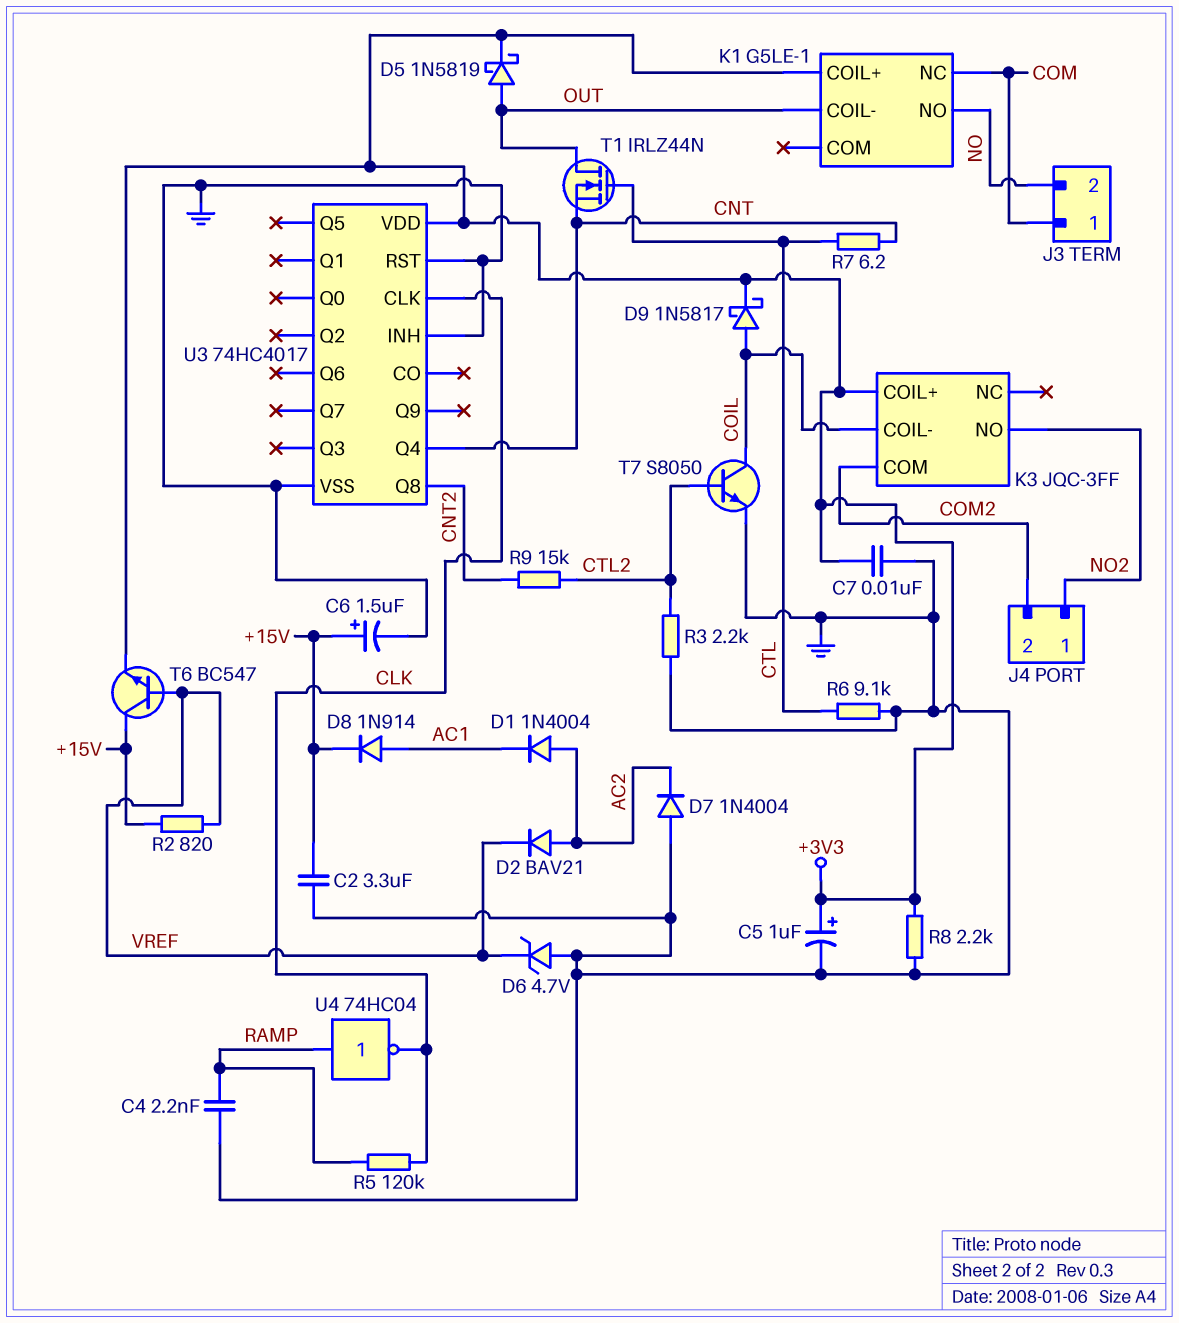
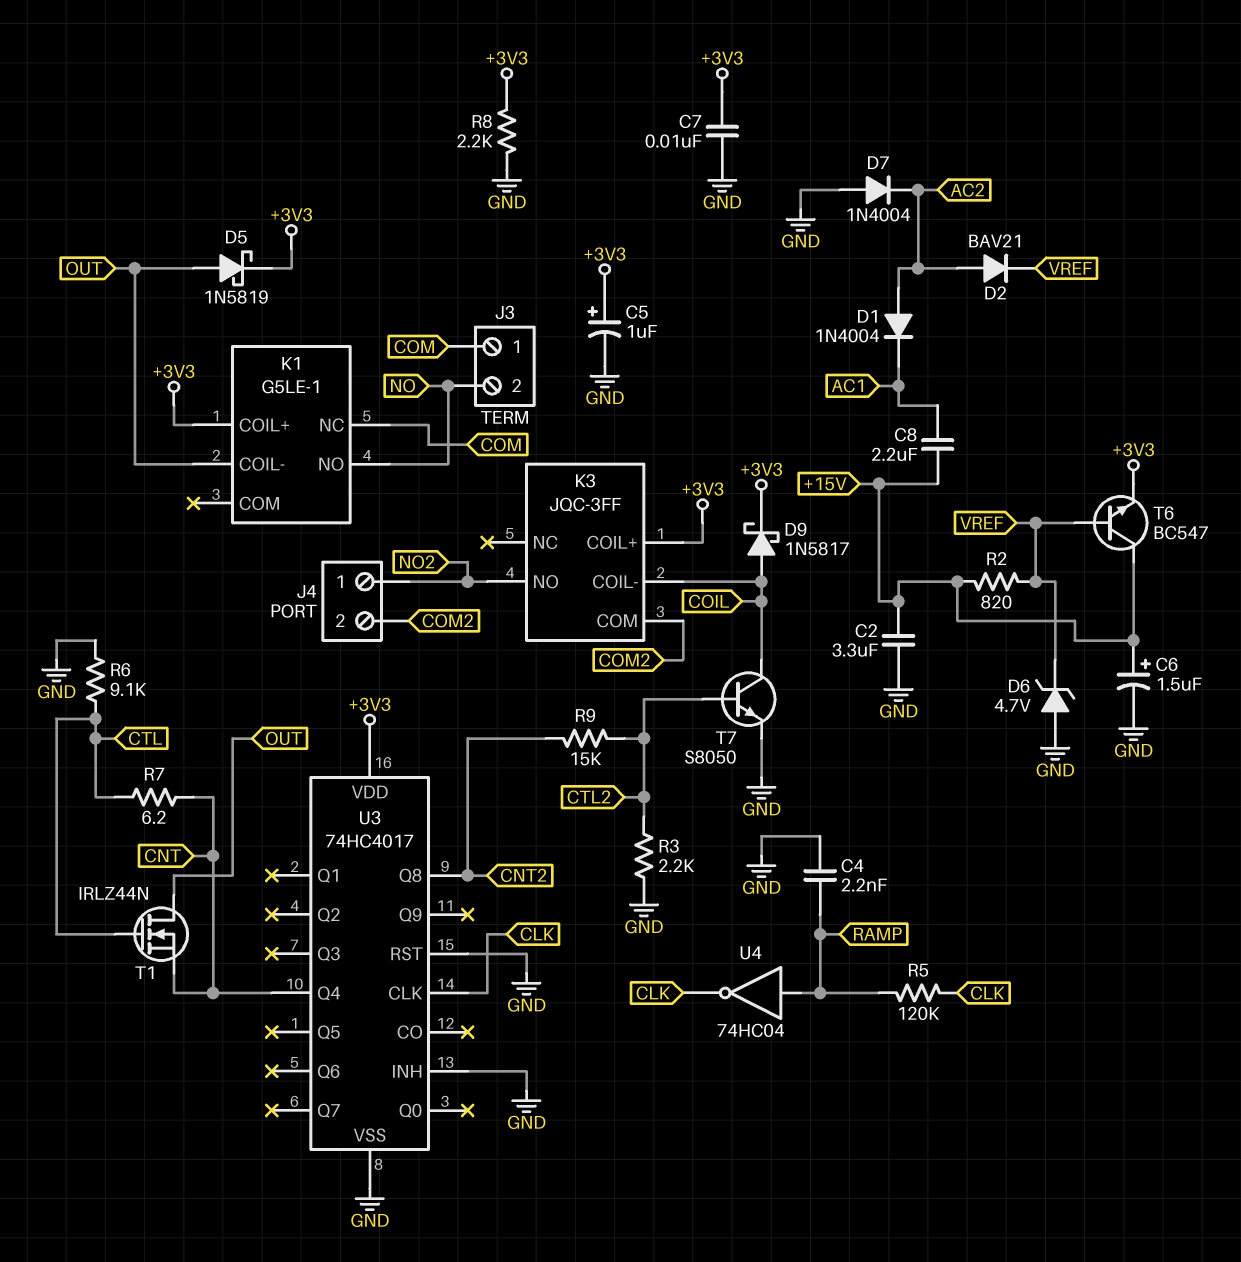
C8: none -> 2.2uF (+15V, AC1)
D8: diode 1N914 (A AC1, K +15V) -> none

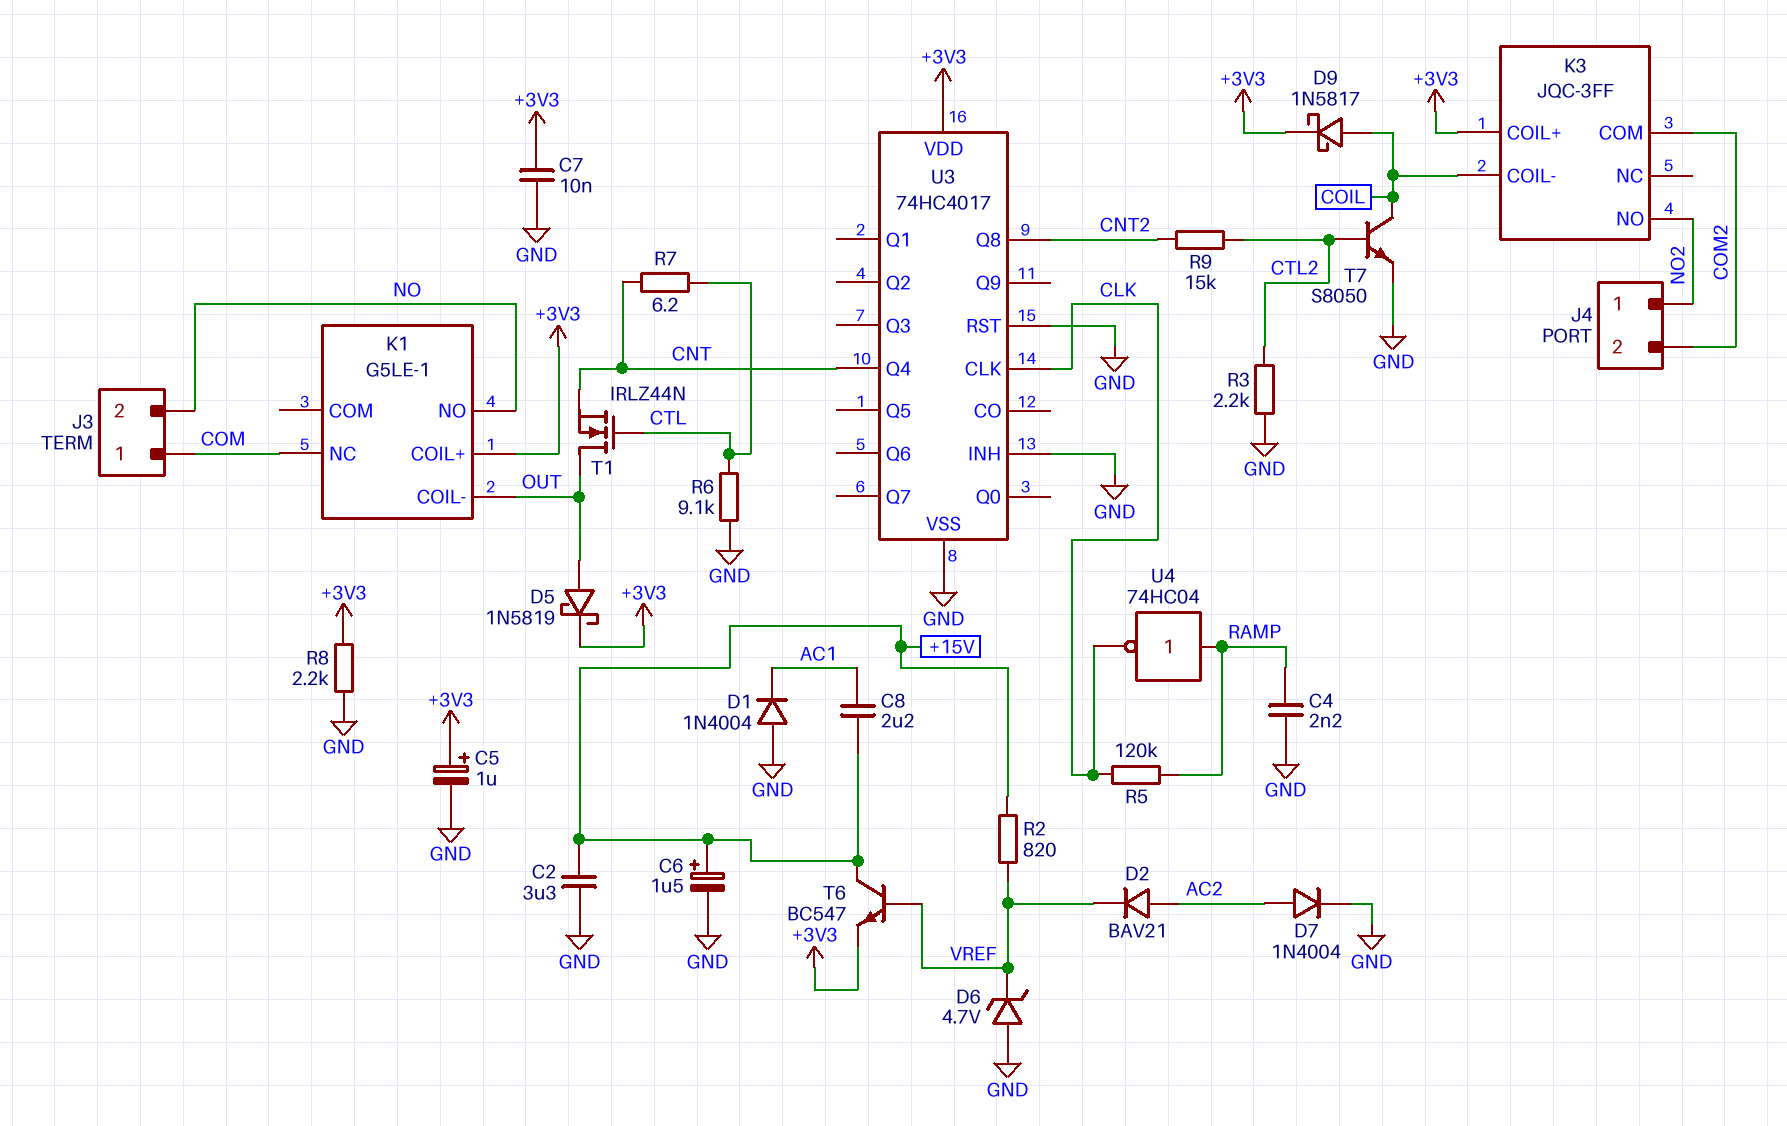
D1: diode 1N4004 (A AC2, K AC1) -> diode 1N4004 (A GND, K AC1)
D7: diode 1N4004 (A GND, K AC2) -> diode 1N4004 (A AC2, K GND)

